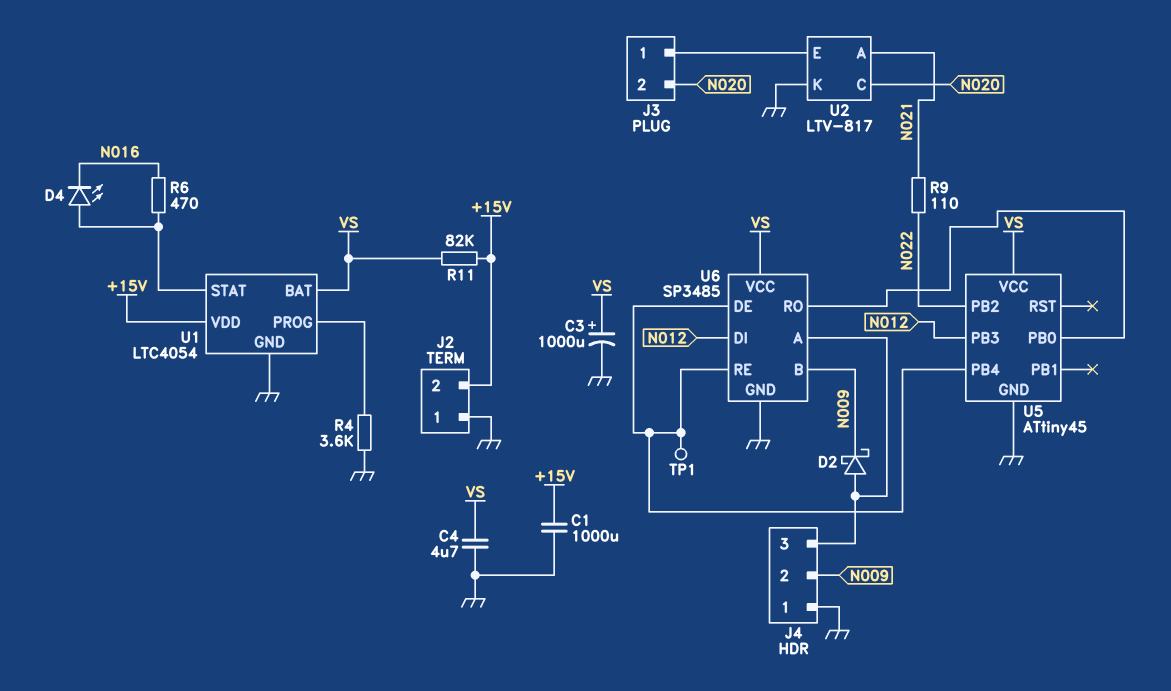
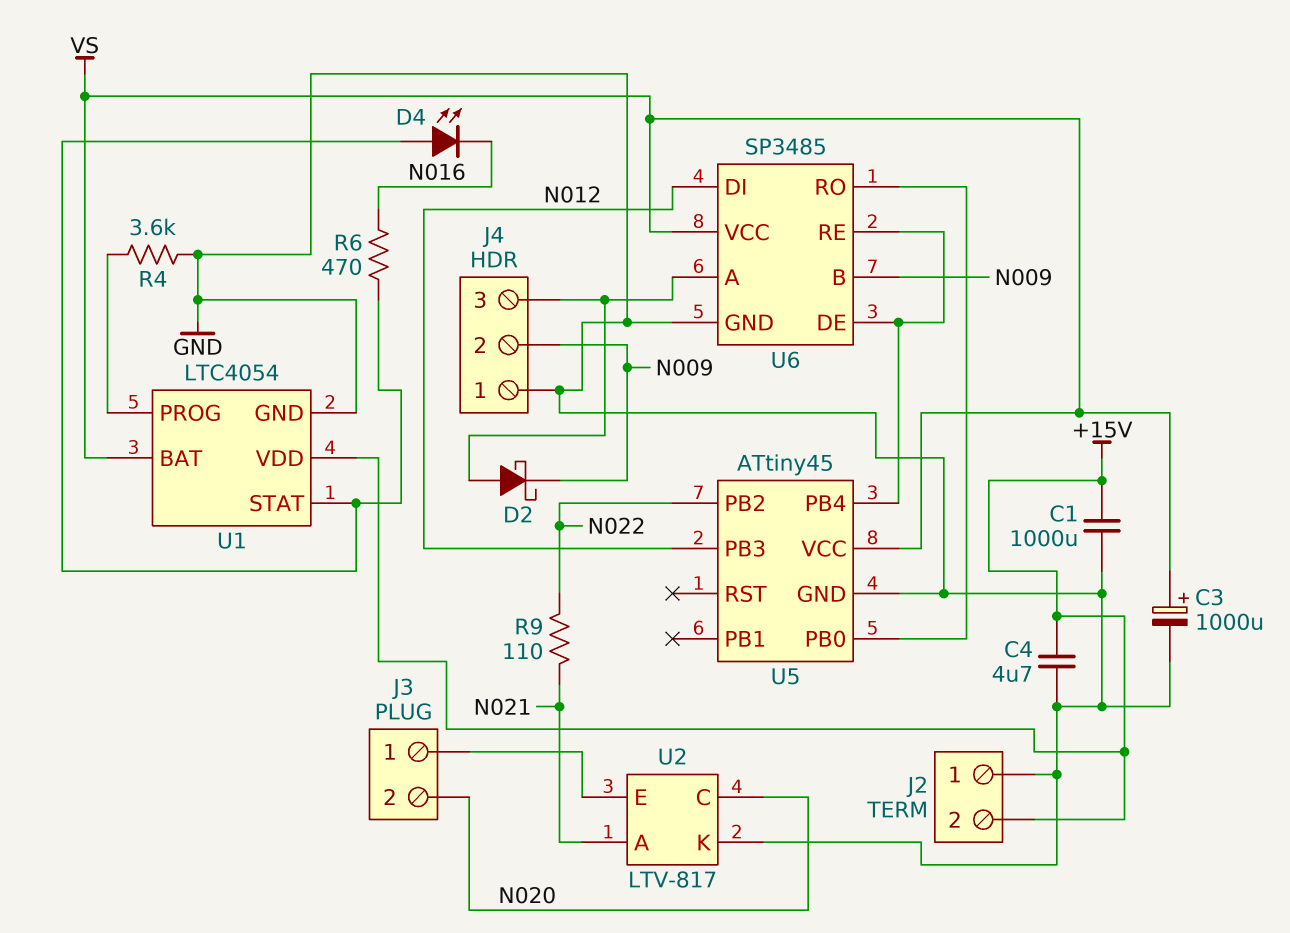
C4: 4.7uF (GND, VS) -> 4.7uF (+15V, GND)
R11: 82k (+15V, VS) -> none
TP1: test point (U5/PB4) -> none

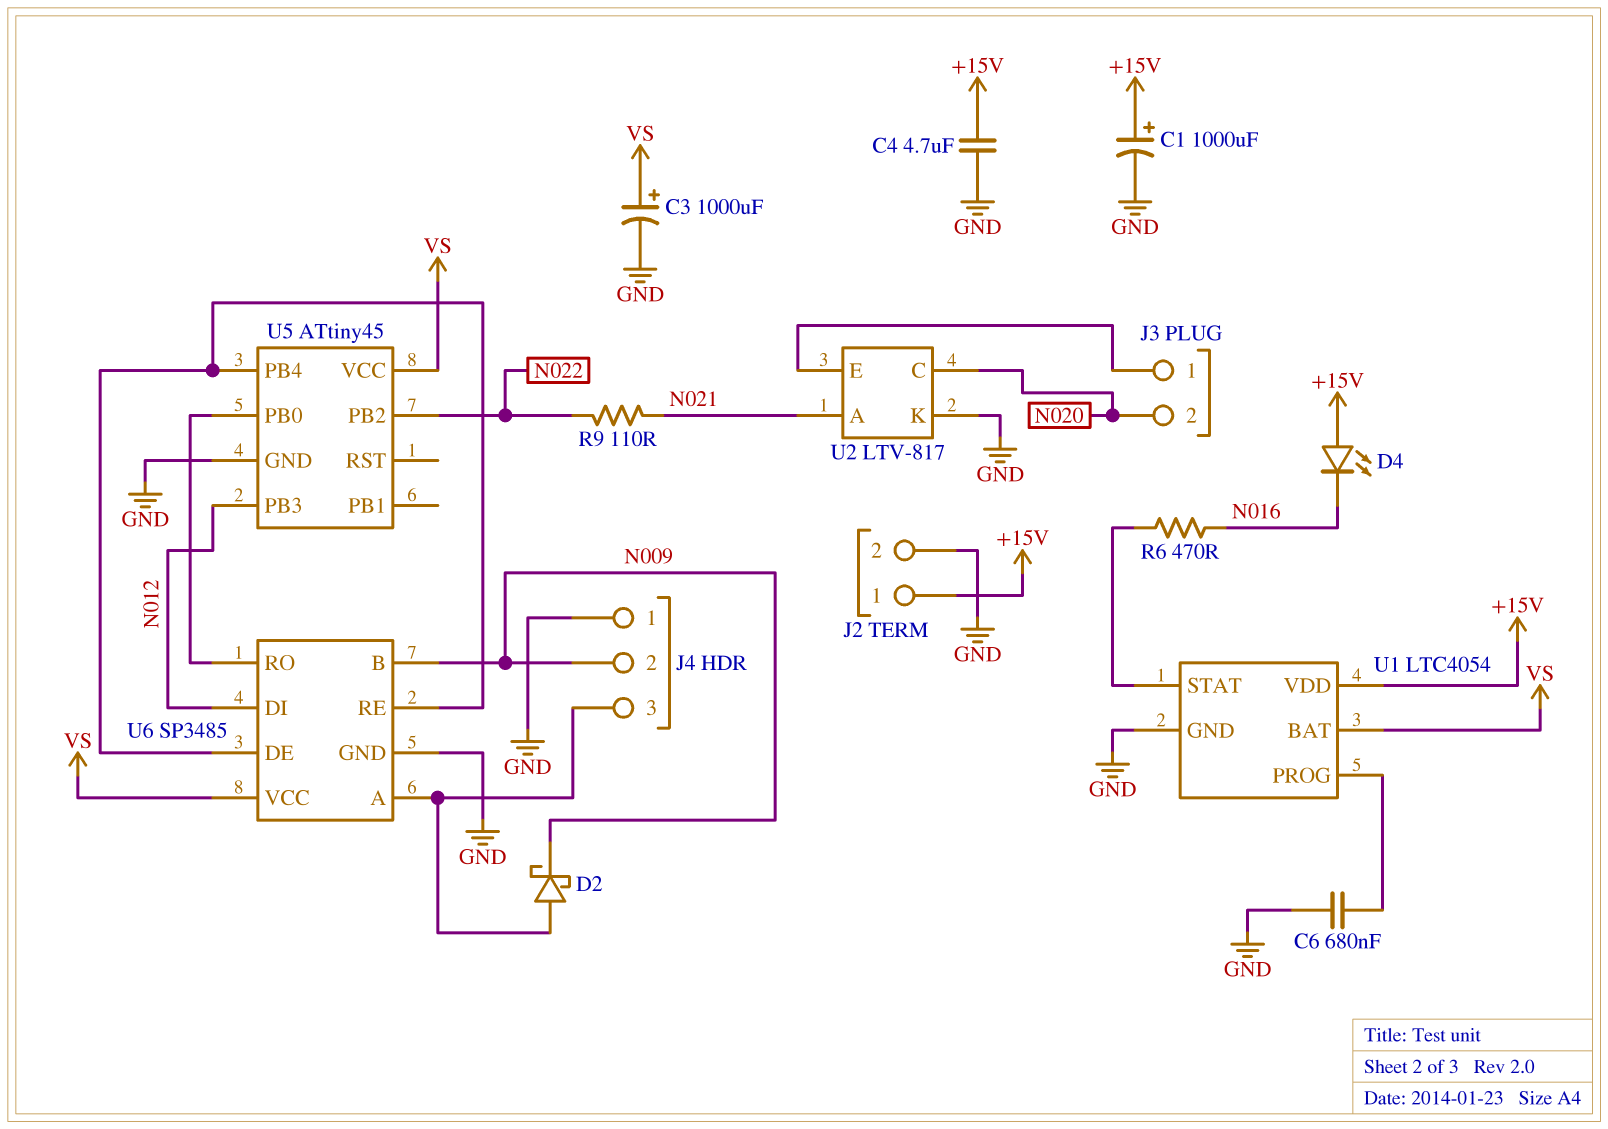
C1: 1000uF (+15V, GND) -> 1000uF (plus +15V, minus GND)
C6: none -> 680nF (GND, U1/PROG)
D4: LED (A U1/STAT, K N016) -> LED (A +15V, K N016)
J2 pin 1: GND -> +15V
J2 pin 2: +15V -> GND
R4: 3.6k (GND, U1/PROG) -> none

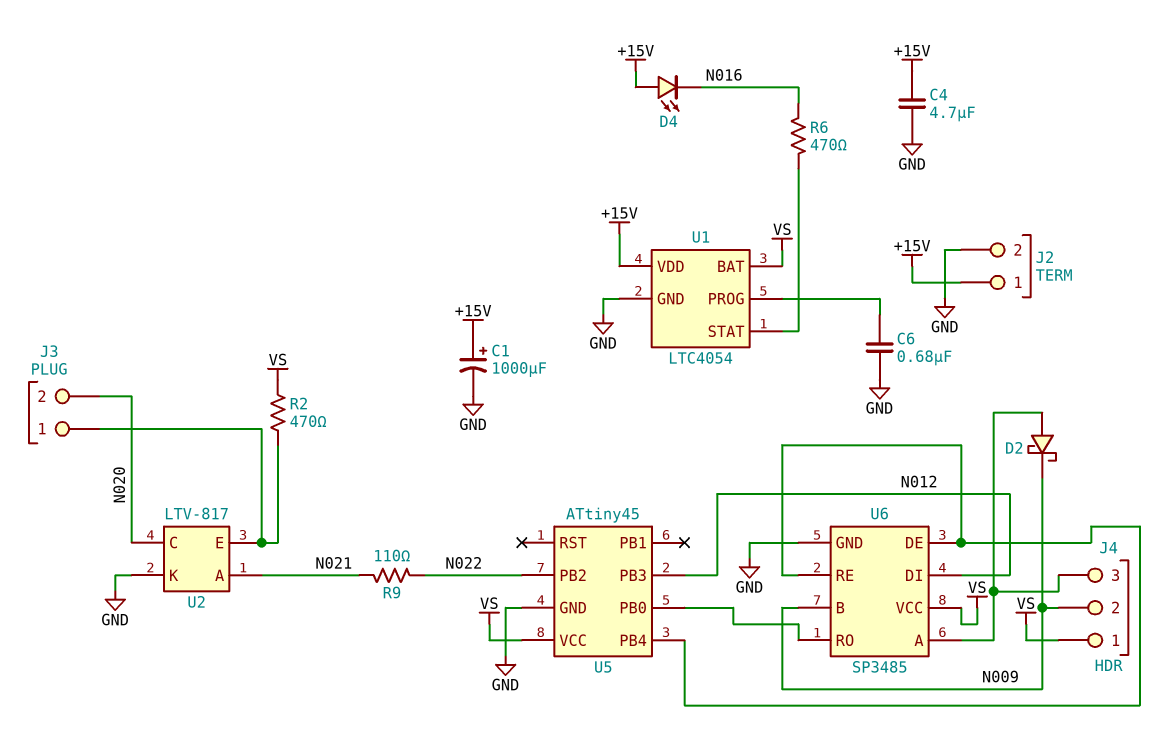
C3: 1000uF (plus VS, minus GND) -> none
J4 pin 1: GND -> VS
R2: none -> 470 (J3/1, VS)

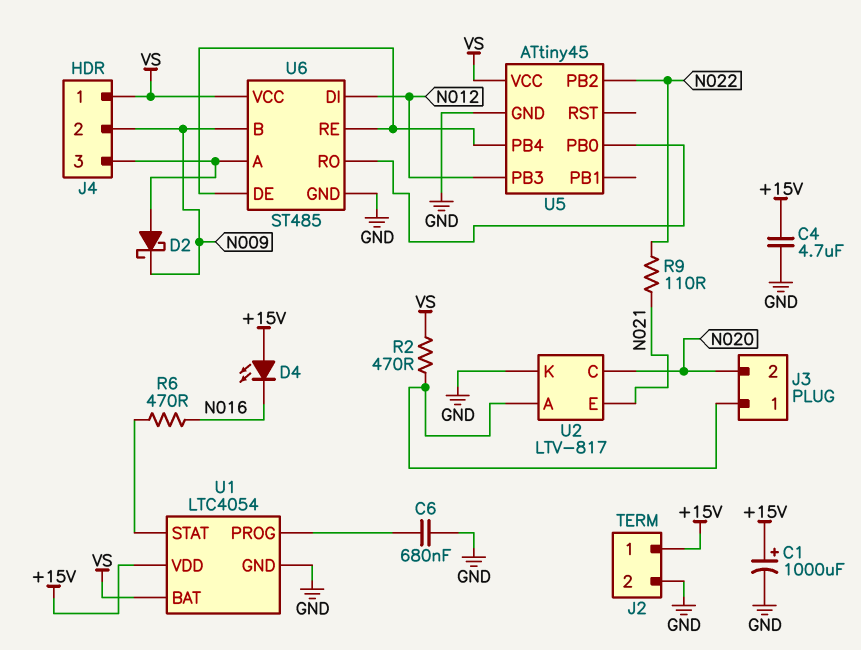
U2 pin A: N021 -> J3/1
U2 pin E: J3/1 -> N021
U6: SP3485 -> ST485

